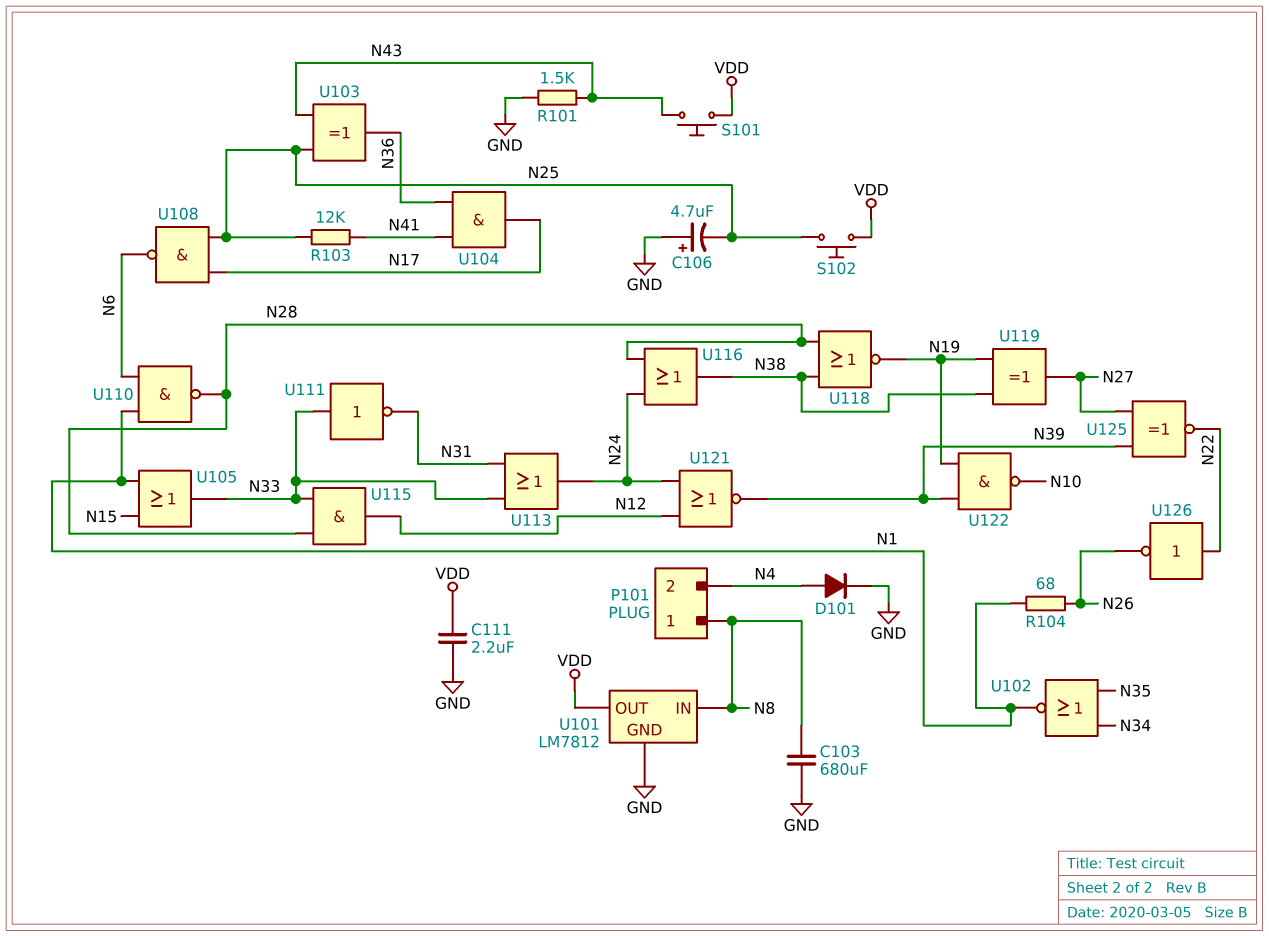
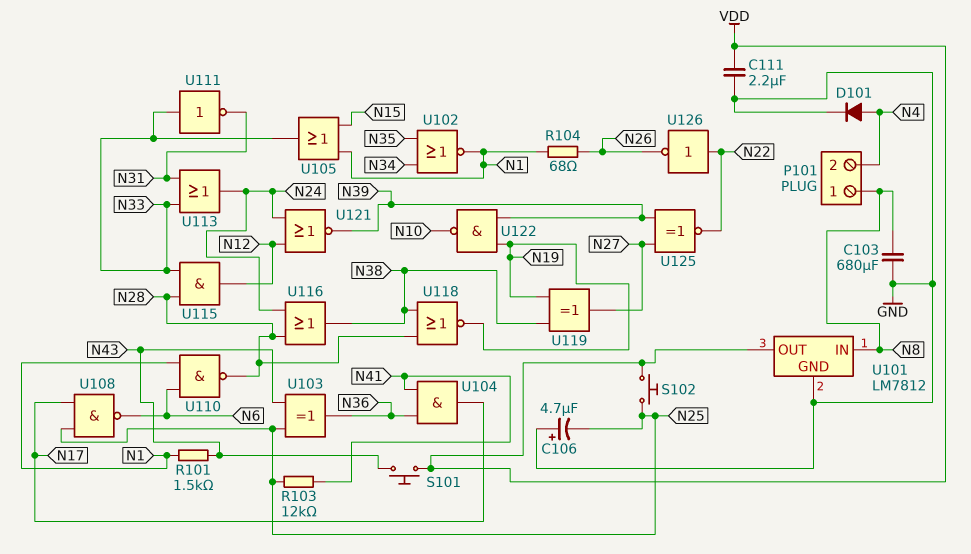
R101: 1.5k (GND, N43) -> 1.5k (N1, N43)

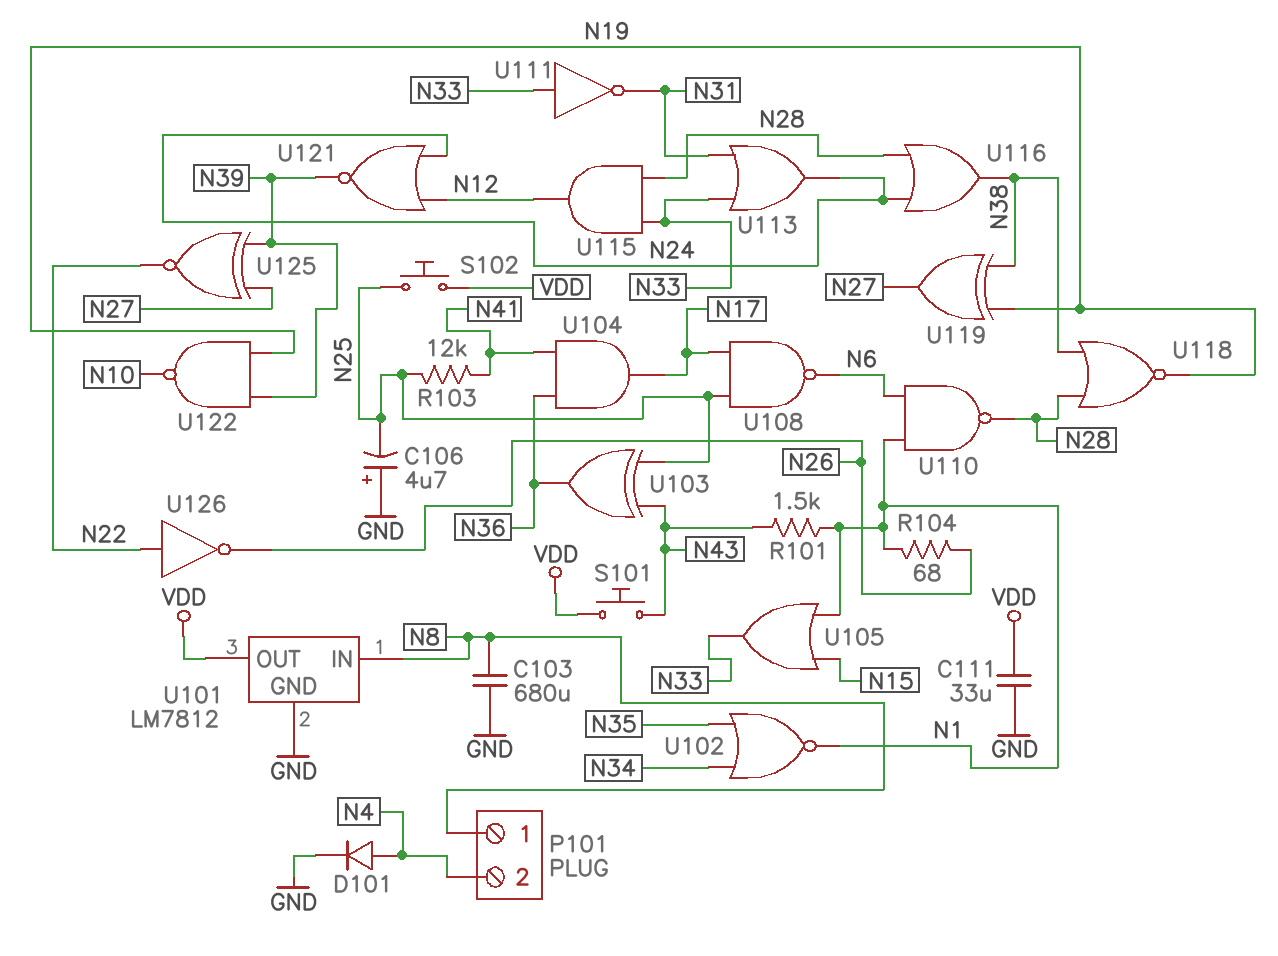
C111: 2.2uF (GND, VDD) -> 33uF (GND, VDD)

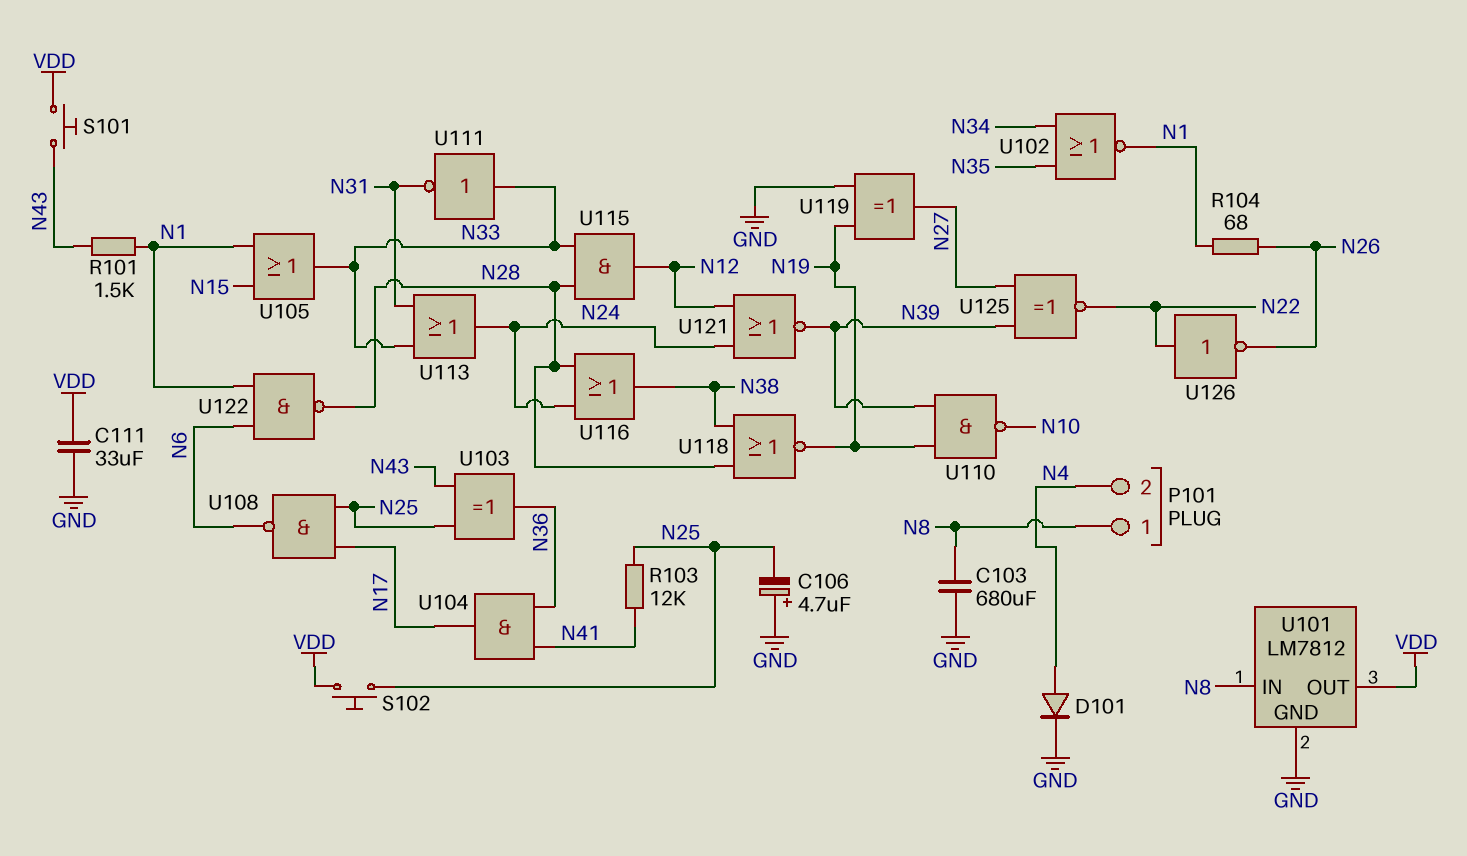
U110: NAND (in N1, in N6, out N28) -> NAND (in N19, in N39, out N10)
U119: XOR (in N19, in N38, out N27) -> XOR (in GND, in N19, out N27)
U122: NAND (in N19, in N39, out N10) -> NAND (in N1, in N6, out N28)

